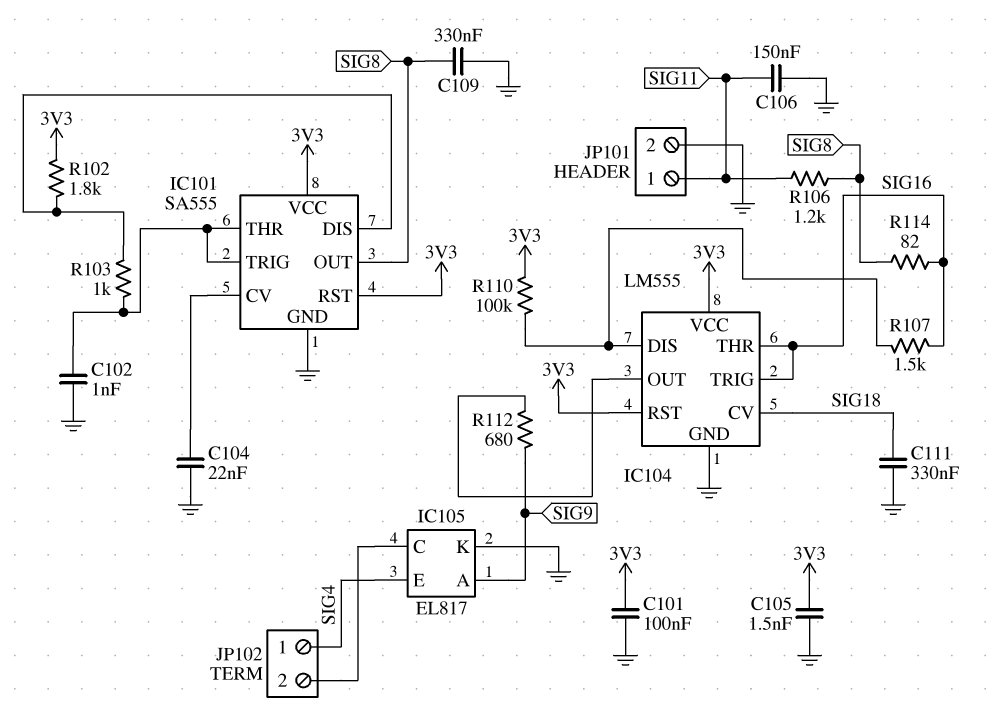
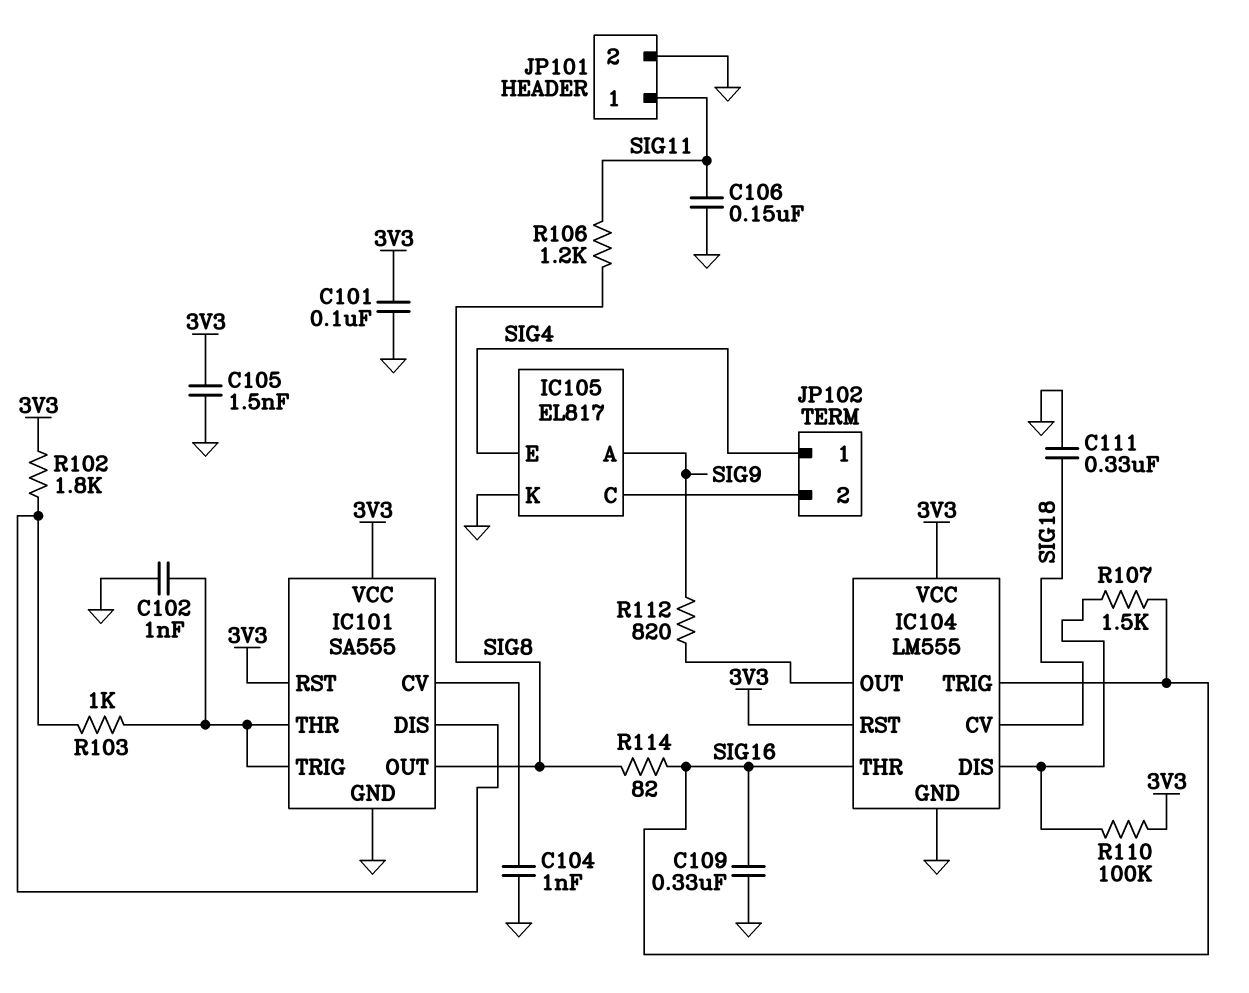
C104: 22nF (GND, IC101/CV) -> 1nF (GND, IC101/CV)
C109: 330nF (GND, SIG8) -> 330nF (GND, SIG16)
R112: 680 (IC104/OUT, SIG9) -> 820 (IC104/OUT, SIG9)

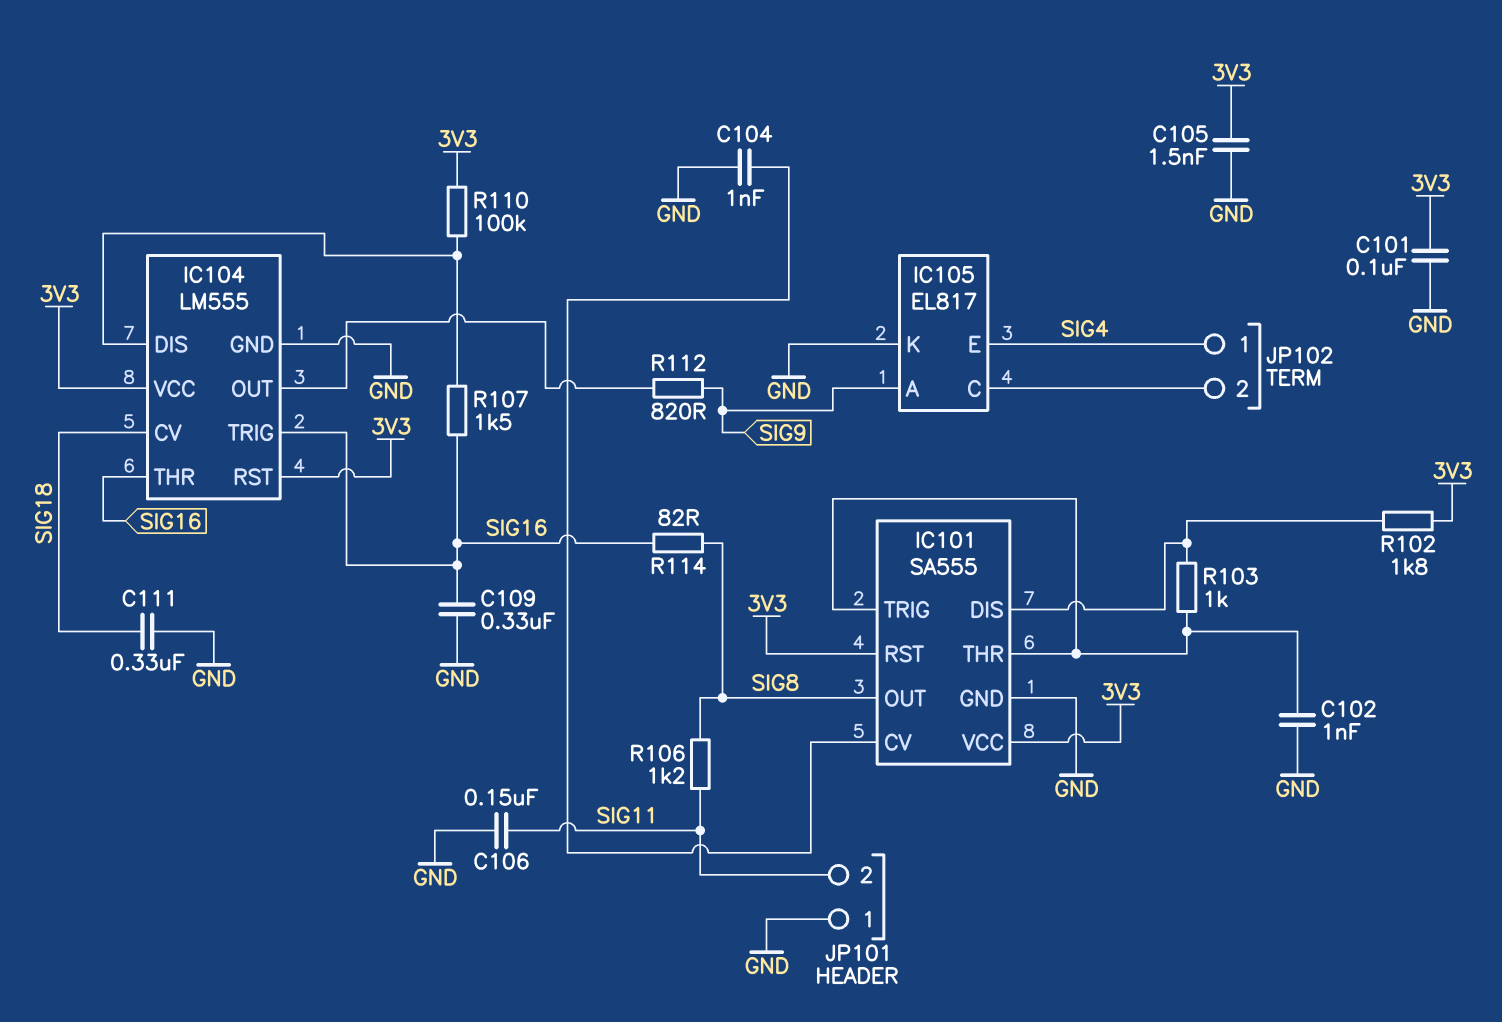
JP101 pin 1: SIG11 -> GND
JP101 pin 2: GND -> SIG11

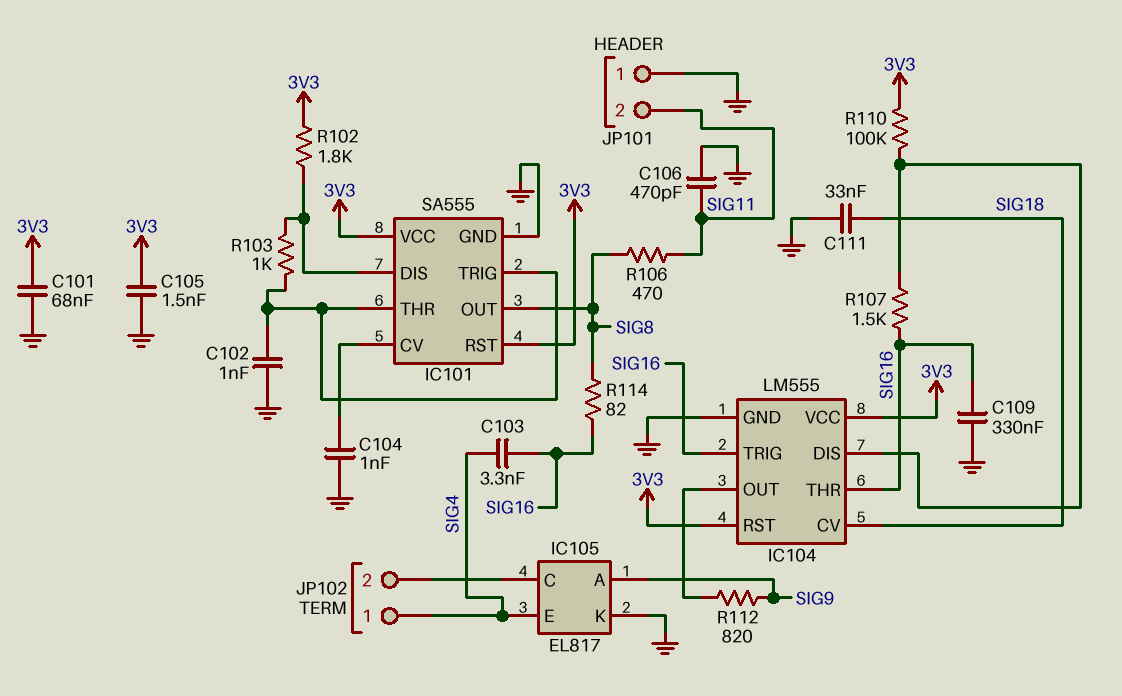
C101: 100nF (3V3, GND) -> 68nF (3V3, GND)
C103: none -> 3.3nF (SIG4, SIG16)
C106: 150nF (GND, SIG11) -> 470pF (GND, SIG11)
C111: 330nF (GND, SIG18) -> 33nF (GND, SIG18)
R106: 1.2k (SIG8, SIG11) -> 470 (SIG8, SIG11)

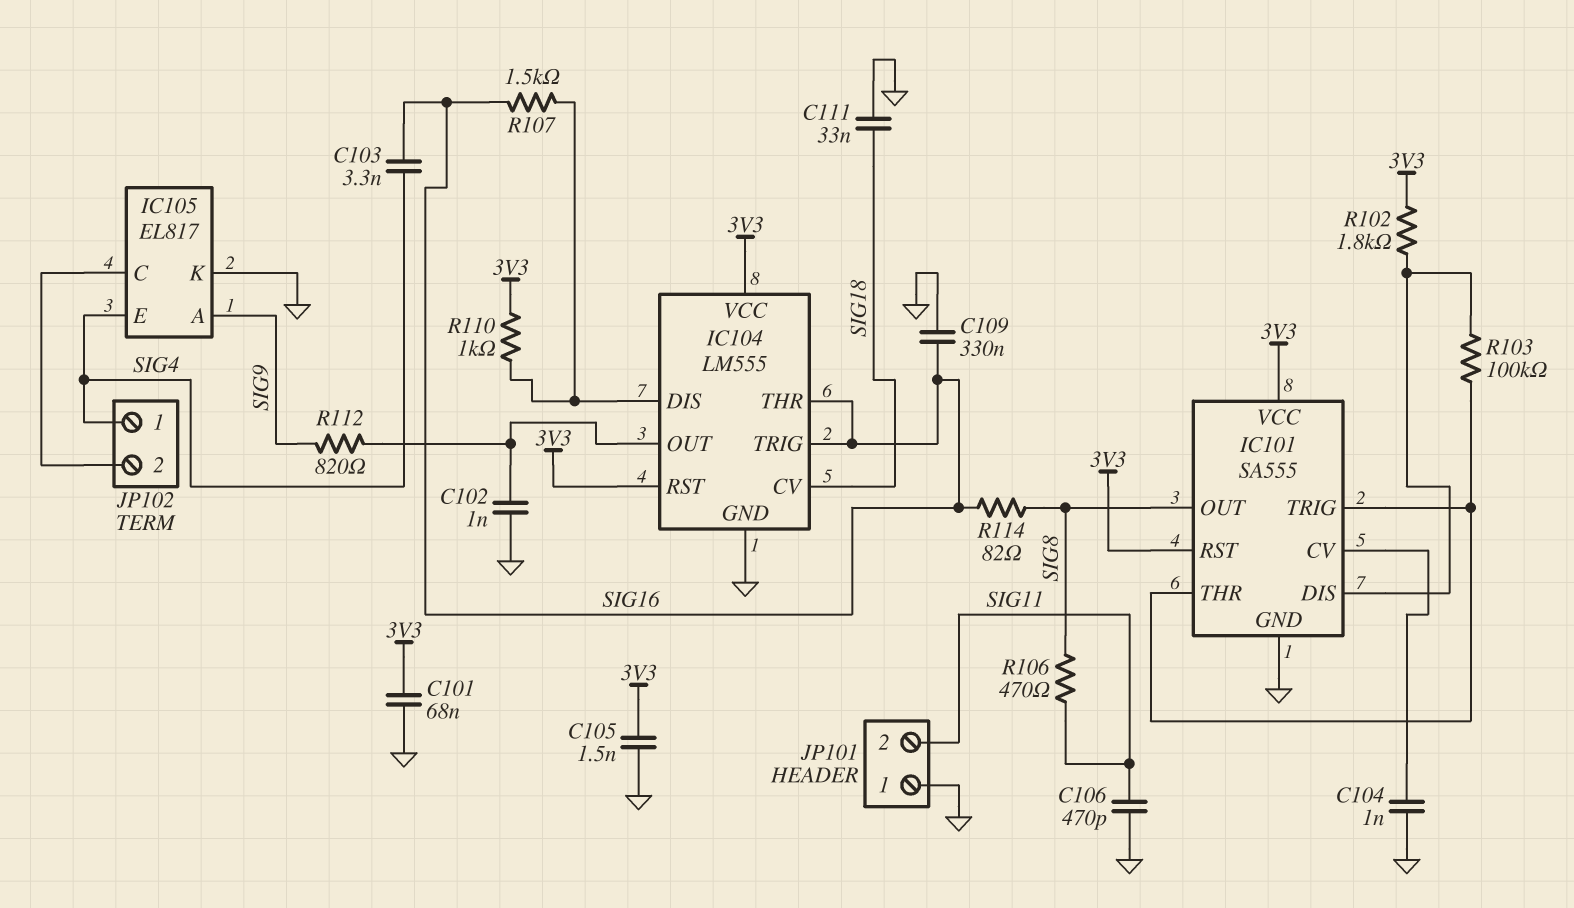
C102: 1nF (GND, IC101/THR) -> 1nF (GND, IC104/OUT)
R103: 1k (IC101/DIS, IC101/THR) -> 100k (IC101/DIS, IC101/THR)
R110: 100k (3V3, IC104/DIS) -> 1k (3V3, IC104/DIS)

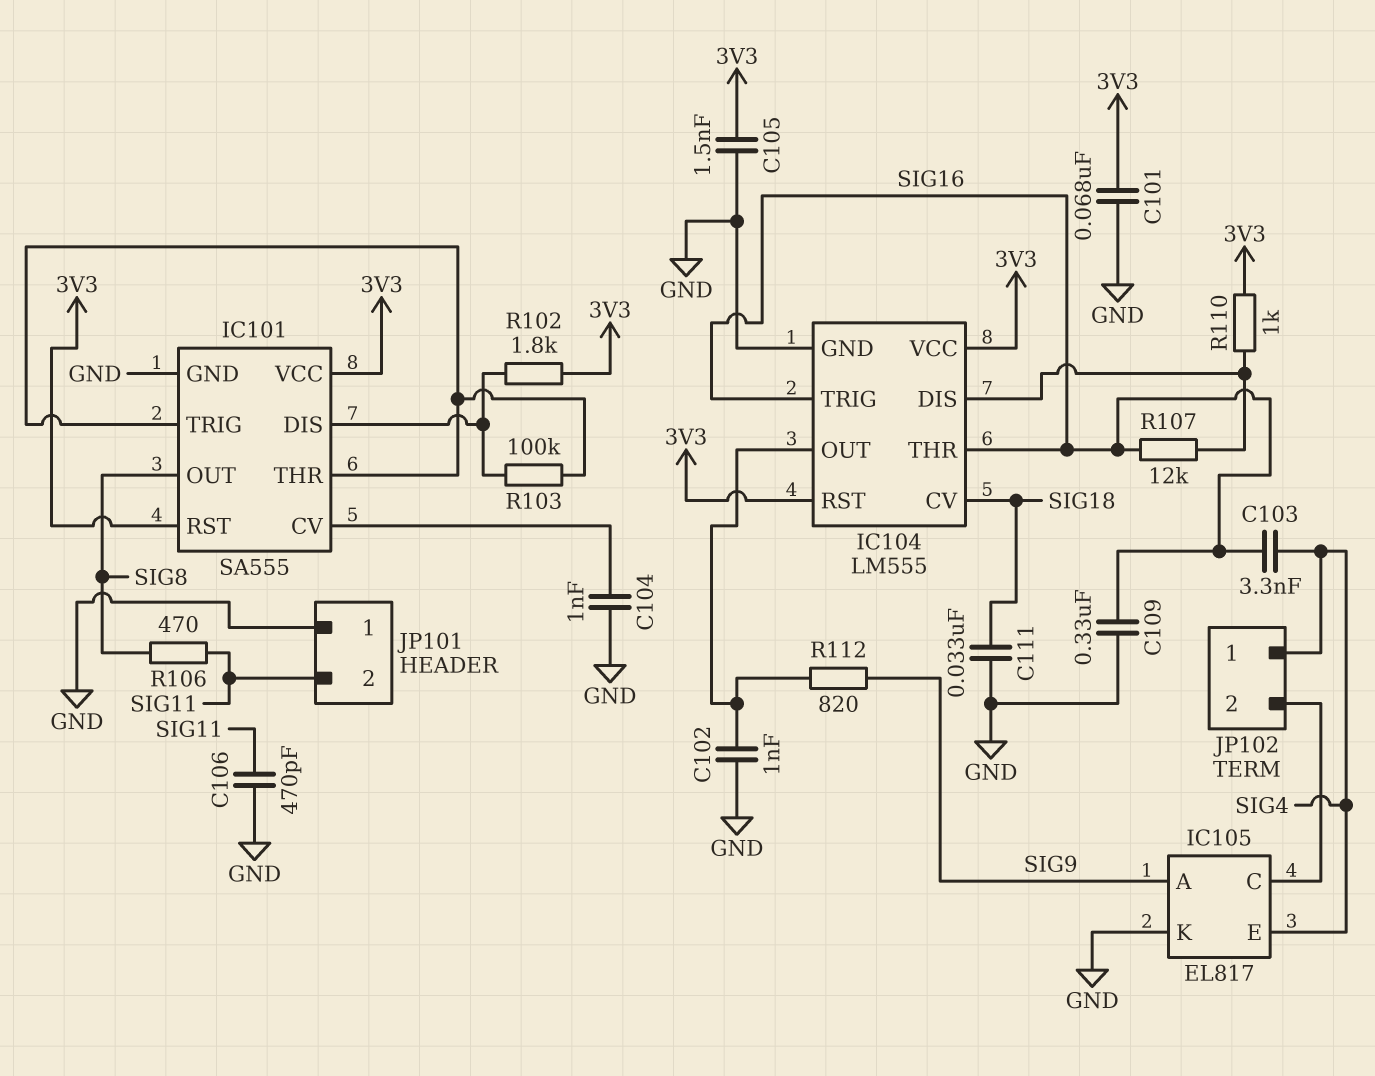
R107: 1.5k (IC104/DIS, SIG16) -> 12k (IC104/DIS, SIG16)
R114: 82 (SIG8, SIG16) -> none

